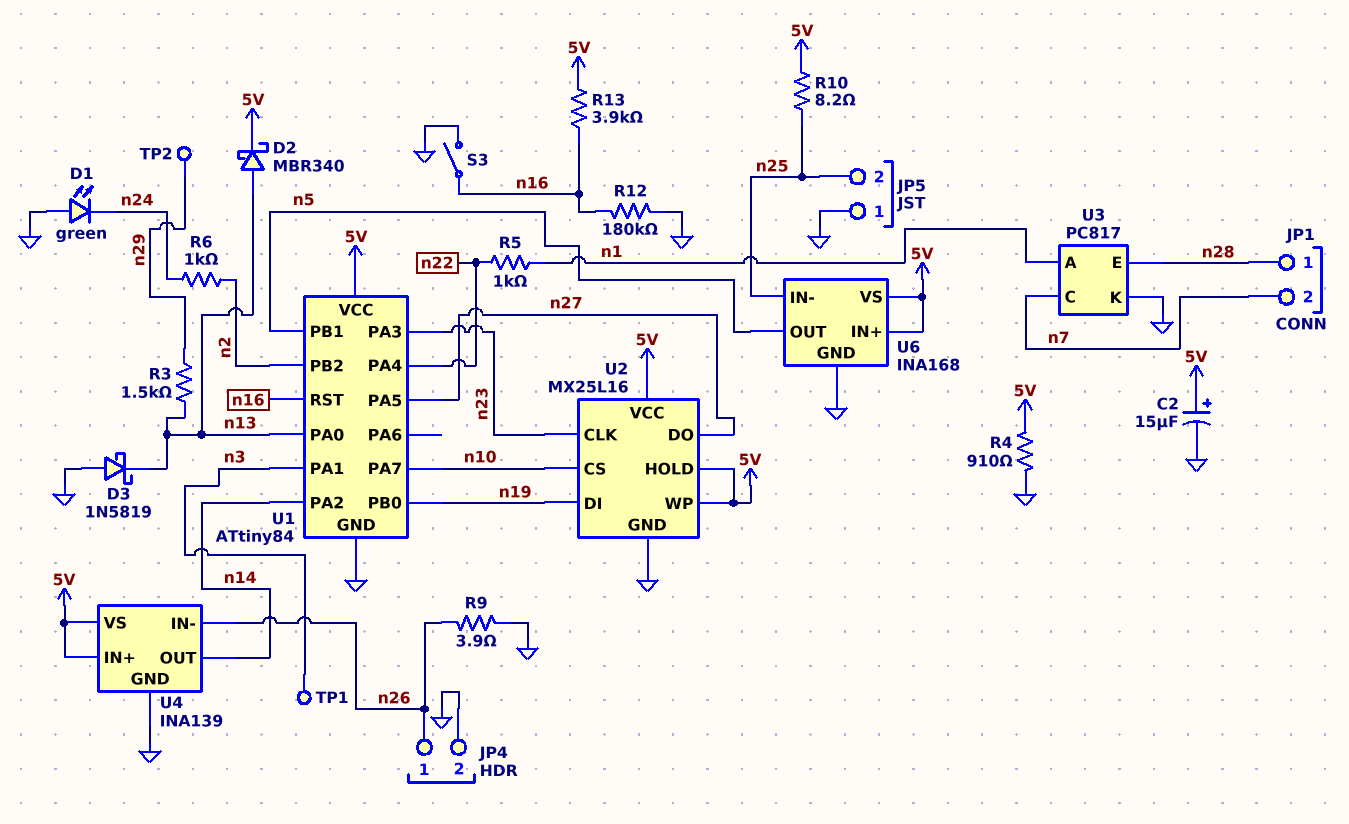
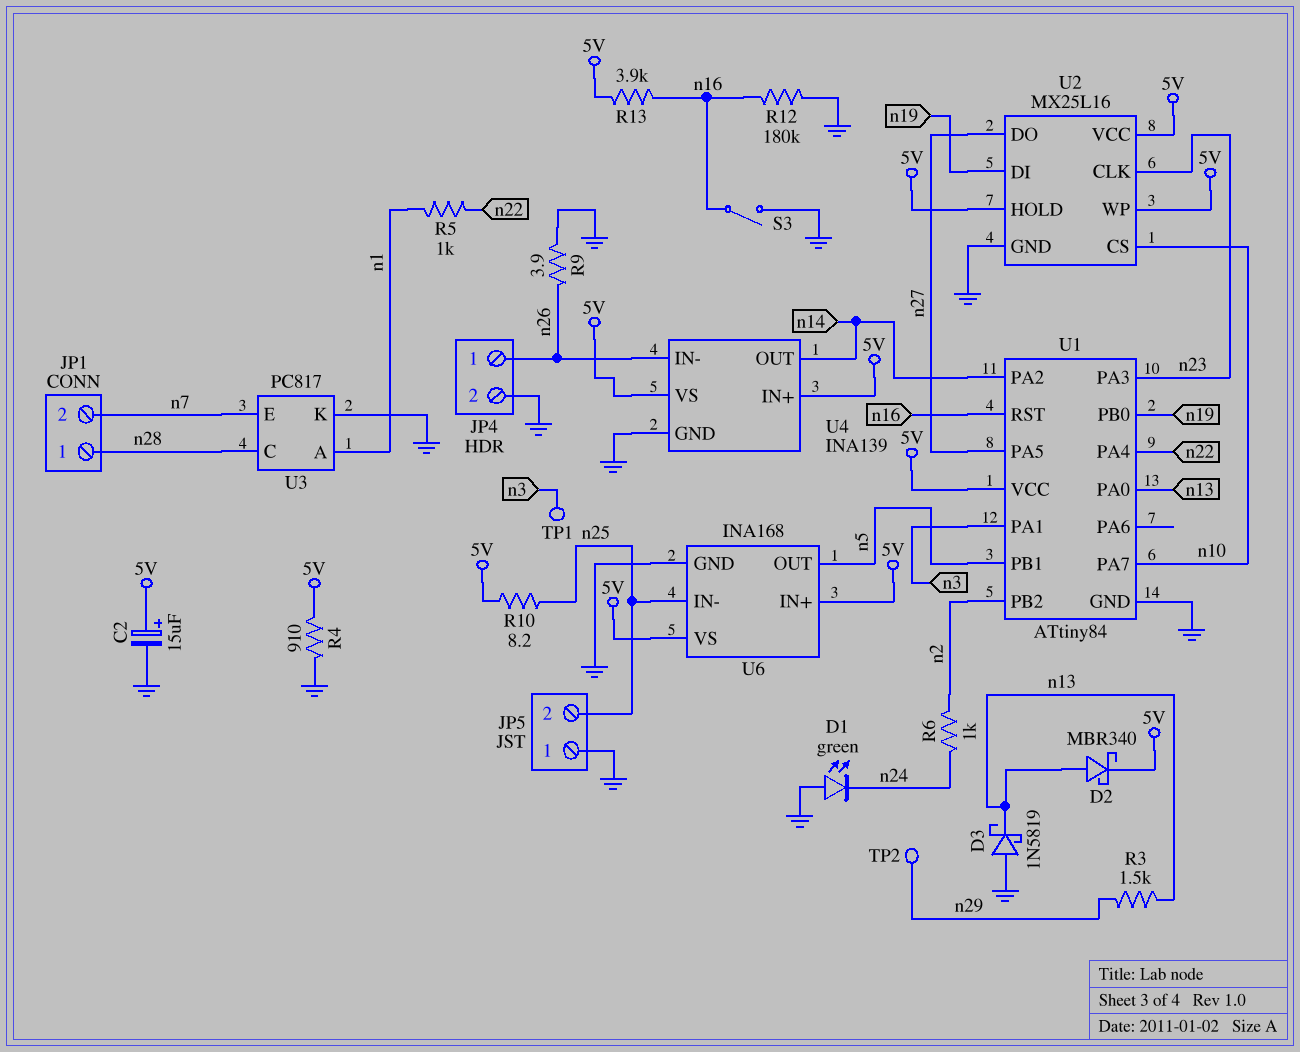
U3 pin C: n7 -> n28
U3 pin E: n28 -> n7

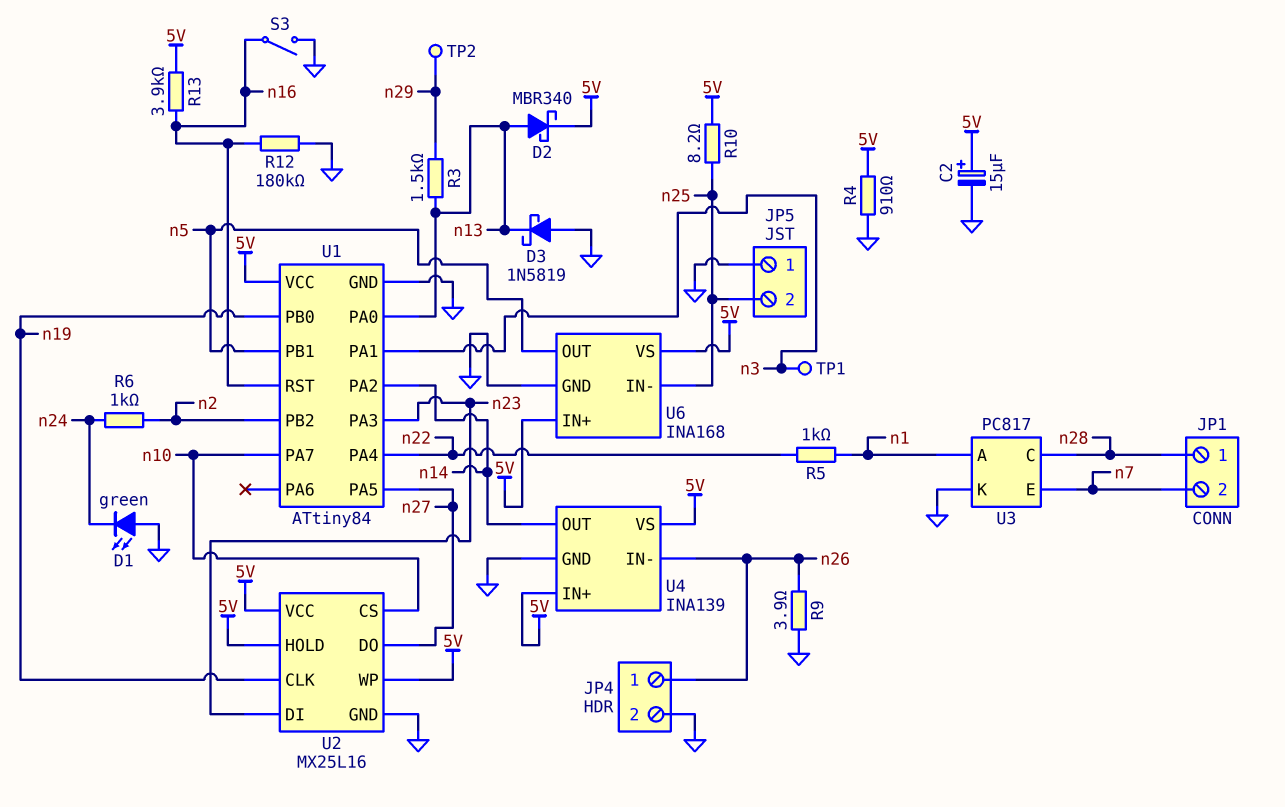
U2 pin CLK: n23 -> n19
U2 pin DI: n19 -> n23

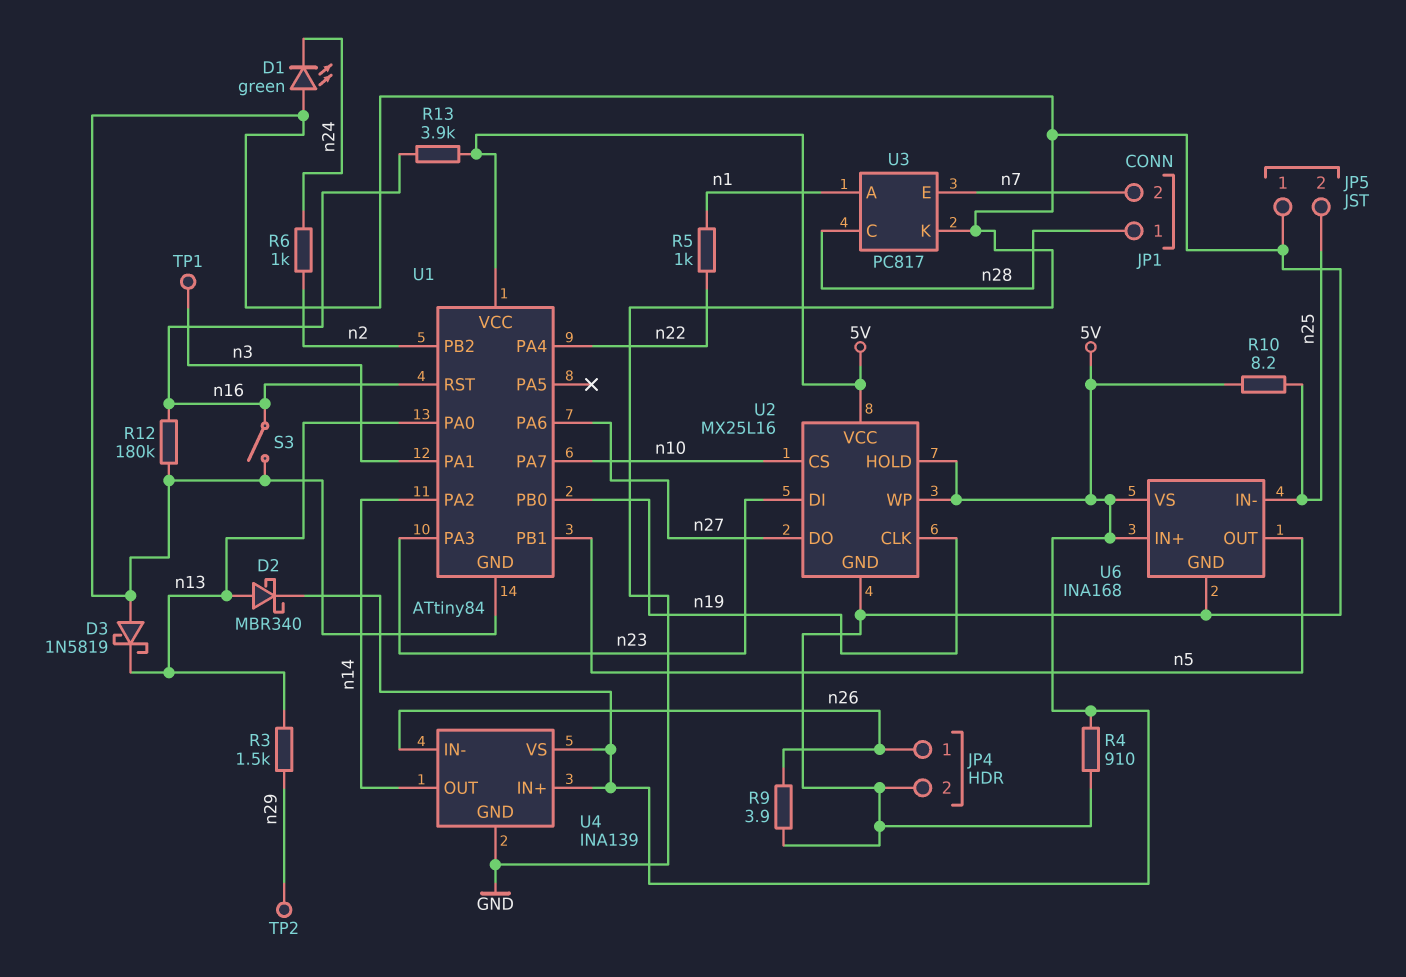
C2: 15uF (plus 5V, minus GND) -> none
U1 pin PA5: n27 -> none
U1 pin PA6: none -> n27

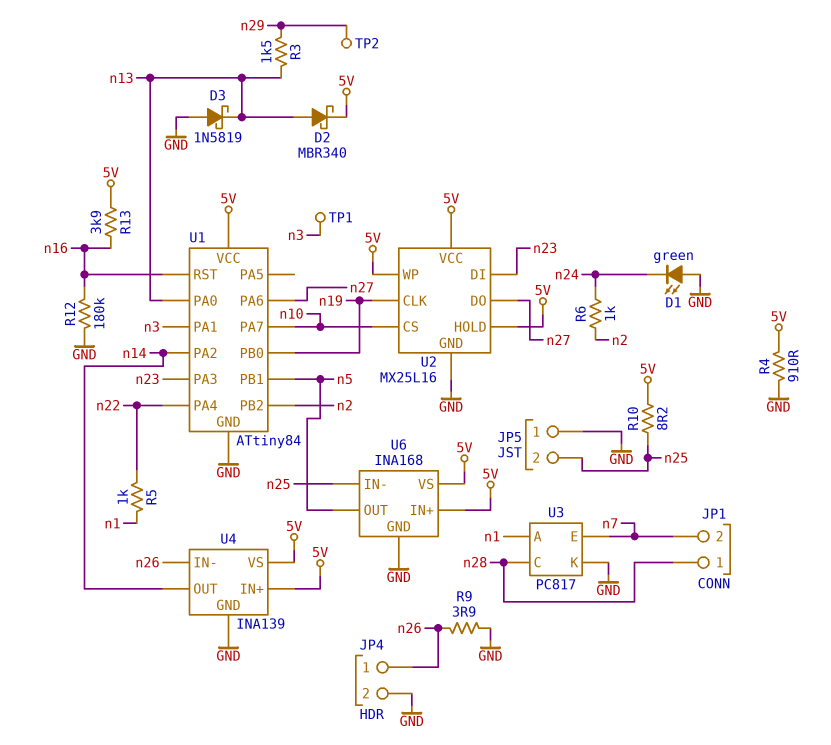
S3: switch (GND, n16) -> none

